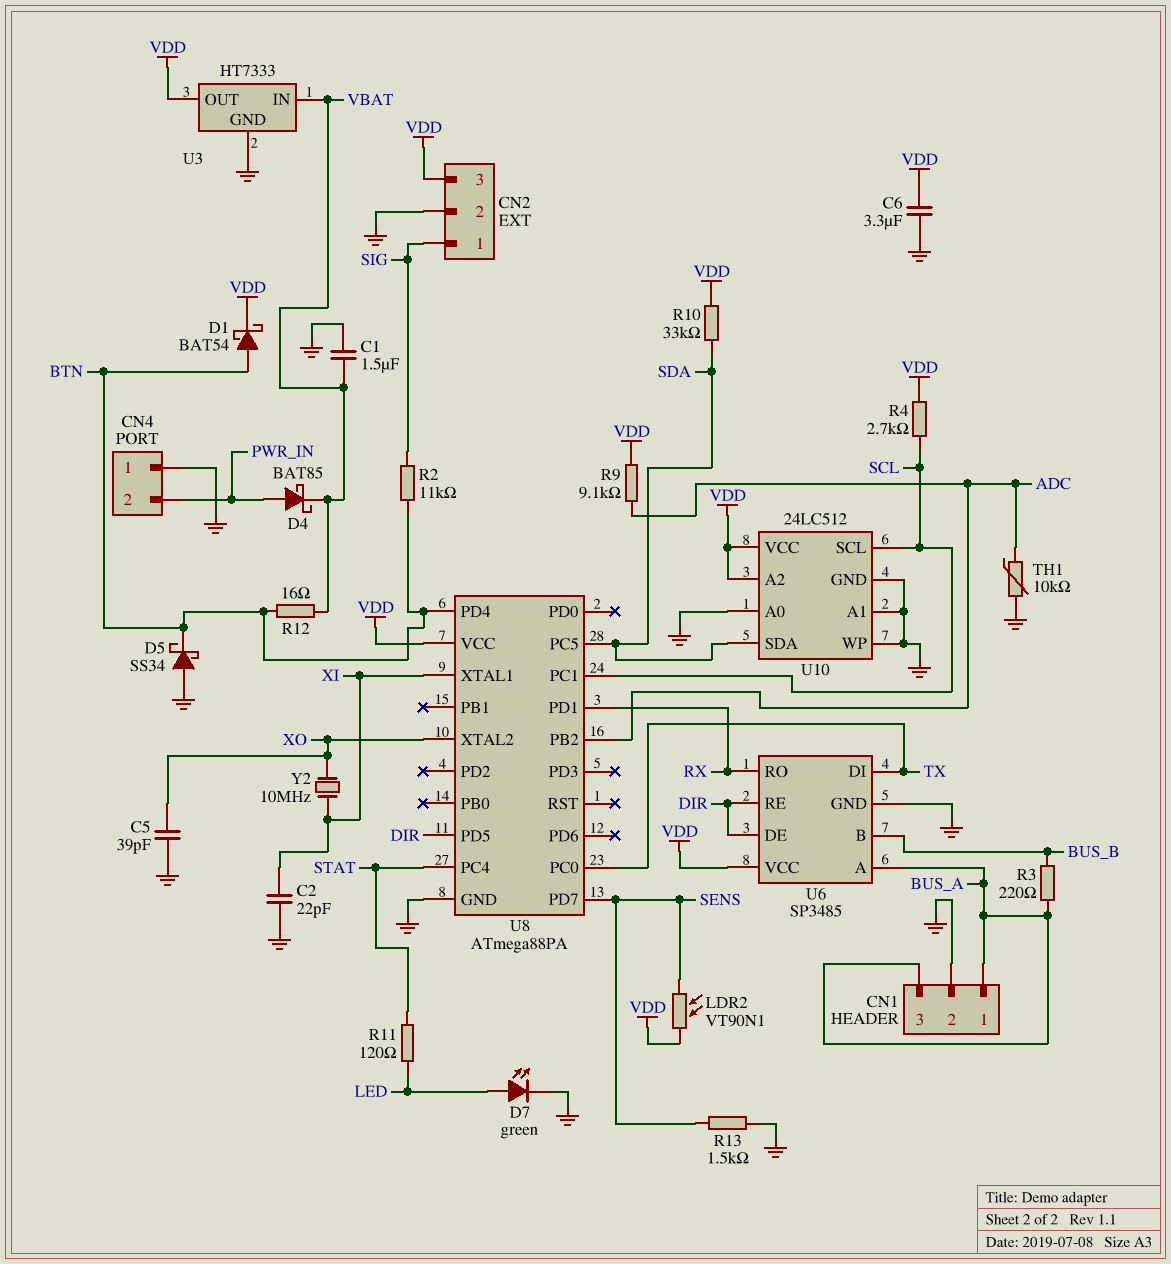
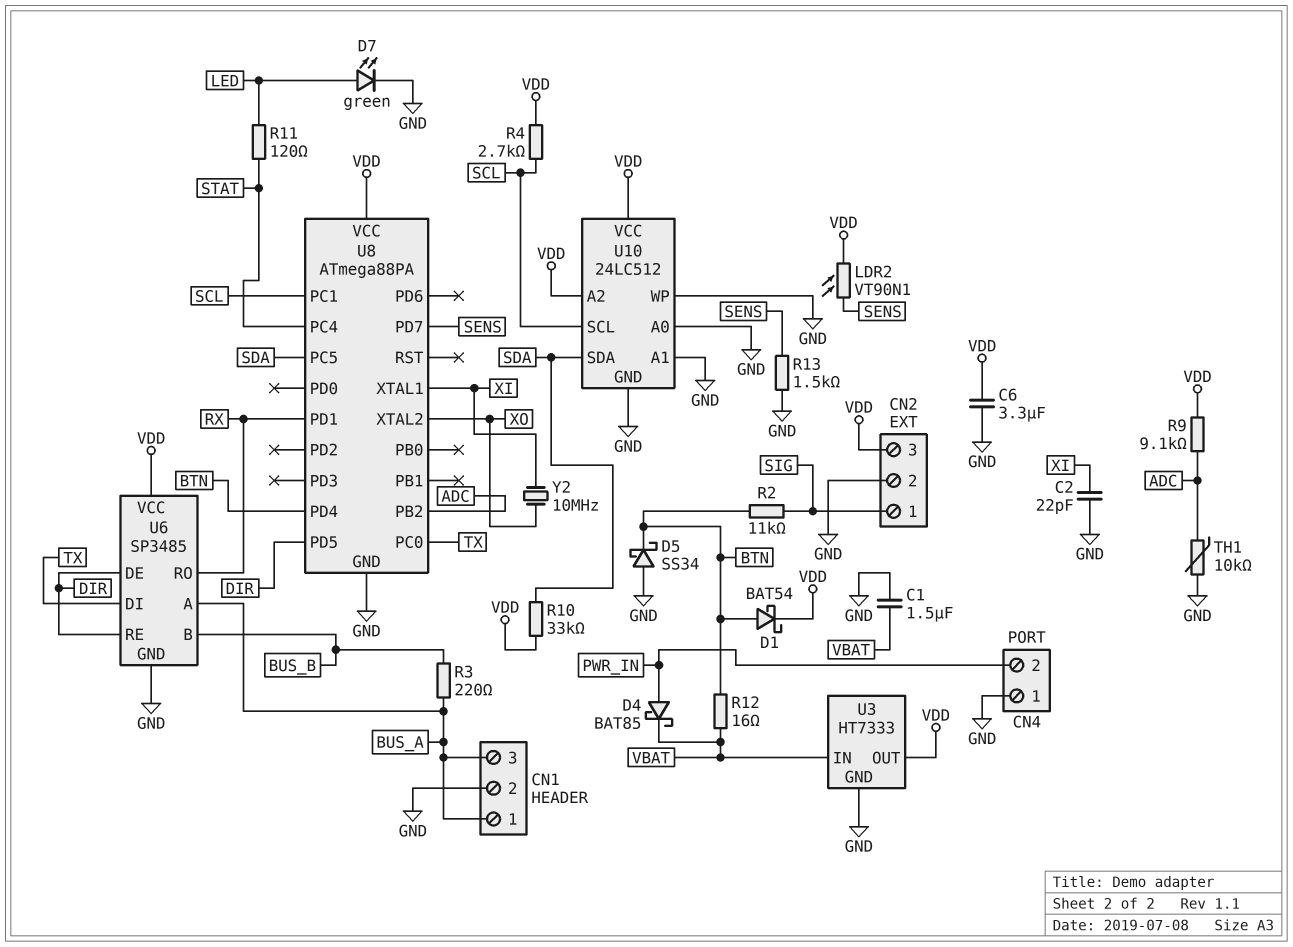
C5: 39pF (GND, XO) -> none

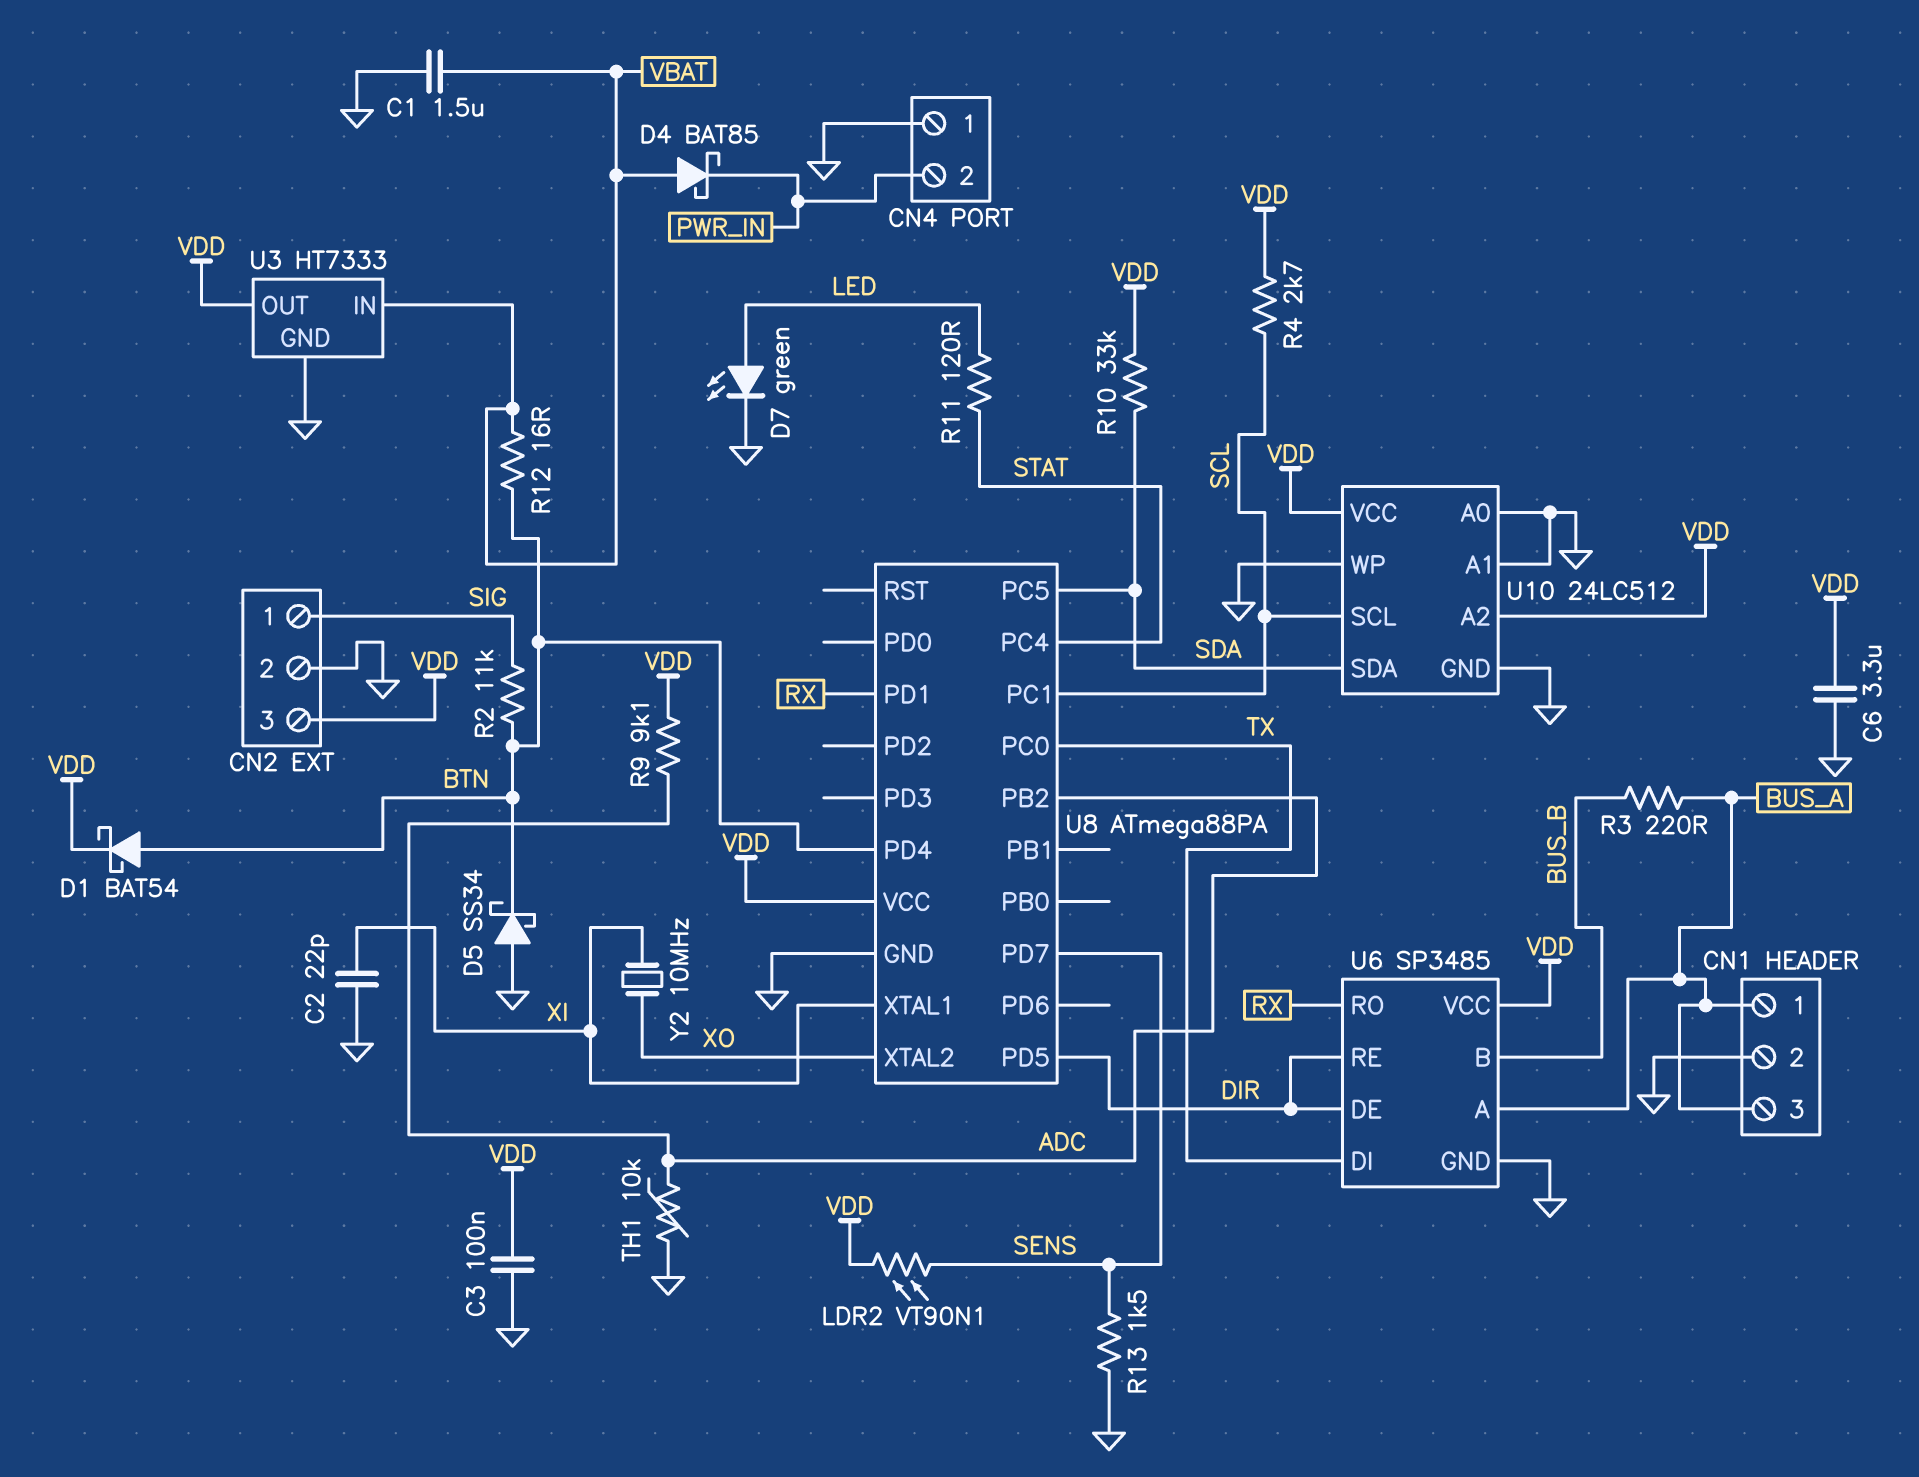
C3: none -> 100nF (GND, VDD)
D4: schottky BAT85 (A PWR_IN, K VBAT) -> schottky BAT85 (A VBAT, K PWR_IN)

